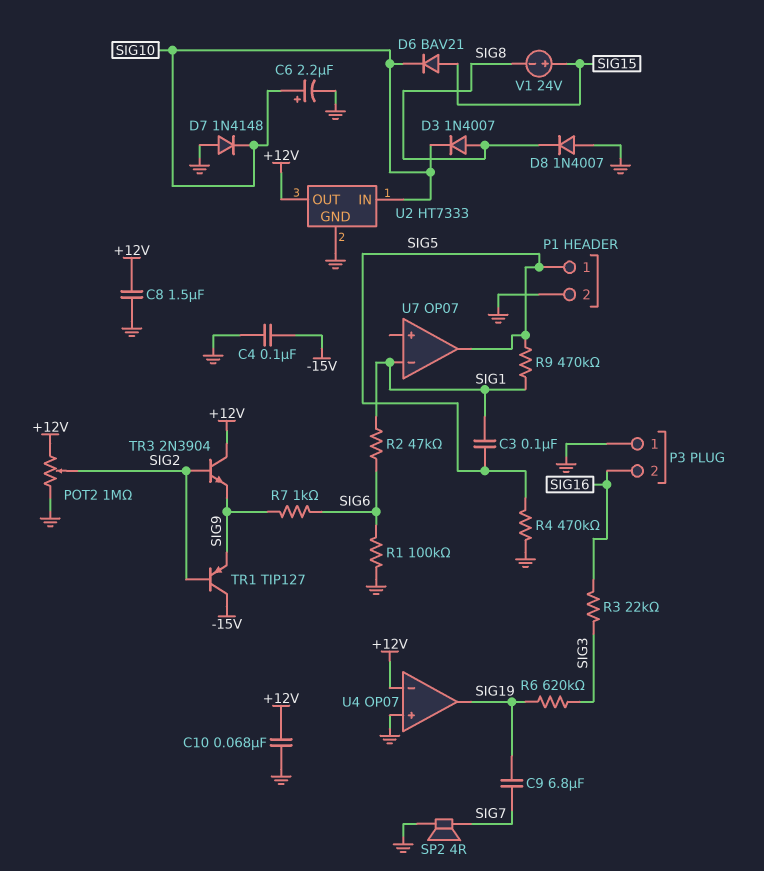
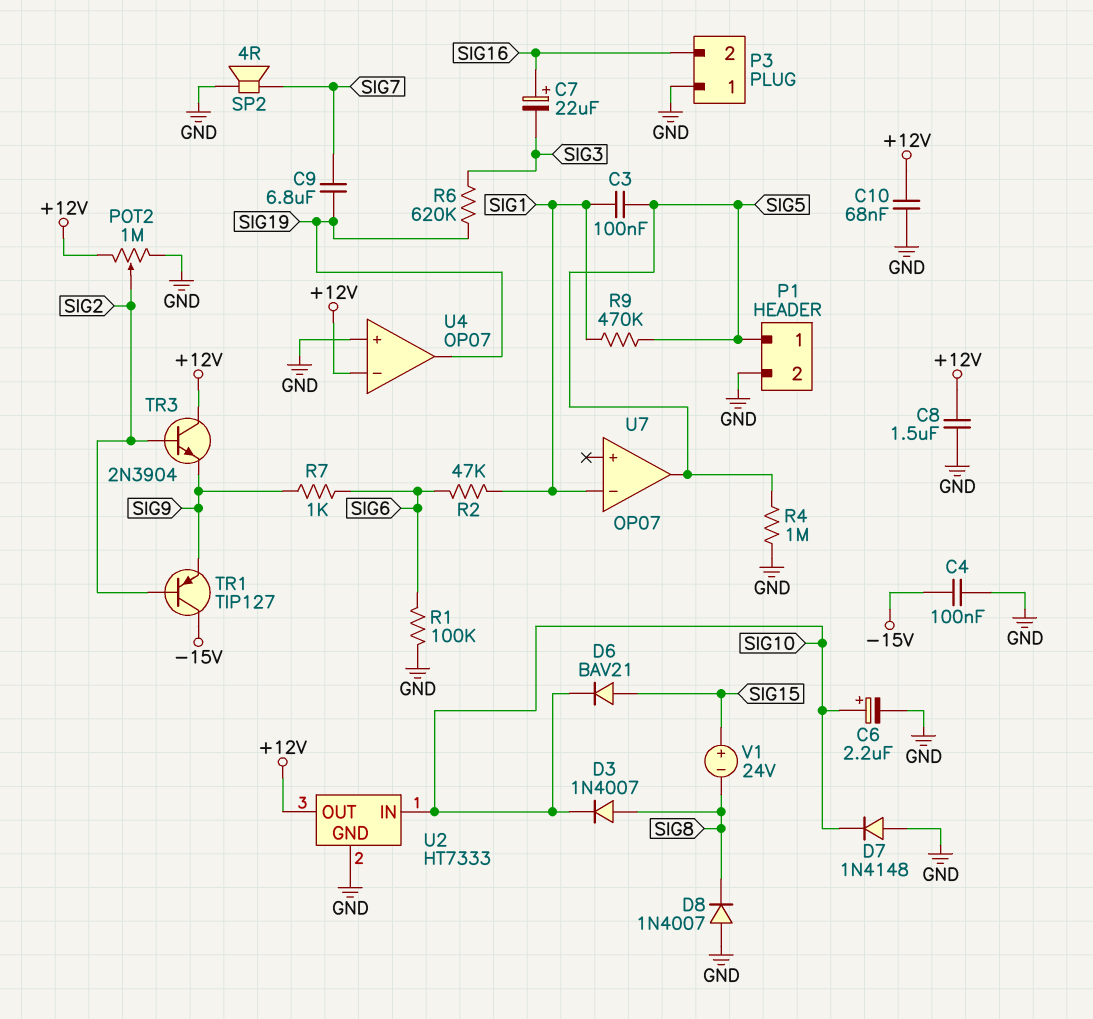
C7: none -> 22uF (plus SIG16, minus SIG3)
R3: 22k (SIG3, SIG16) -> none
R4: 470k (GND, SIG5) -> 1M (GND, SIG5)

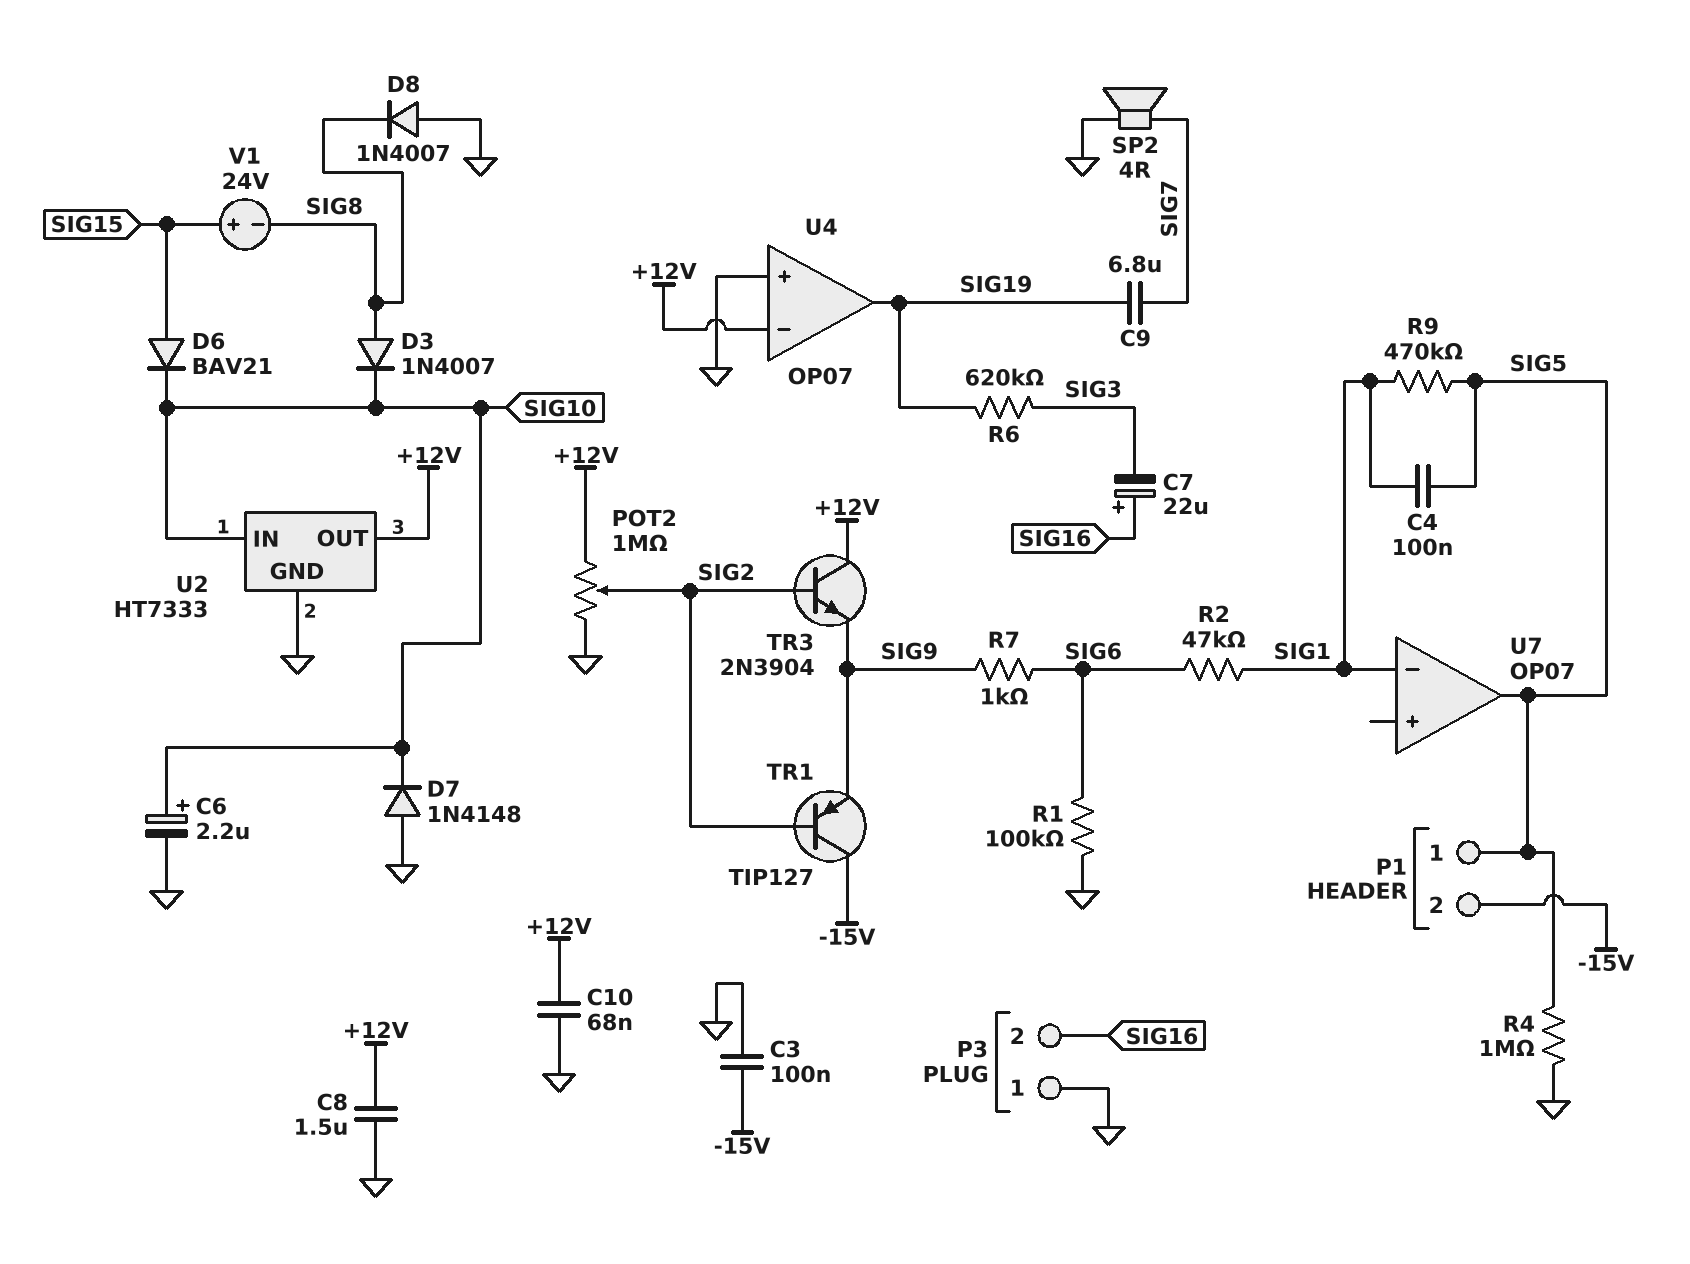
C3: 100nF (SIG1, SIG5) -> 100nF (-15V, GND)
C4: 100nF (-15V, GND) -> 100nF (SIG1, SIG5)
P1 pin 2: GND -> -15V

